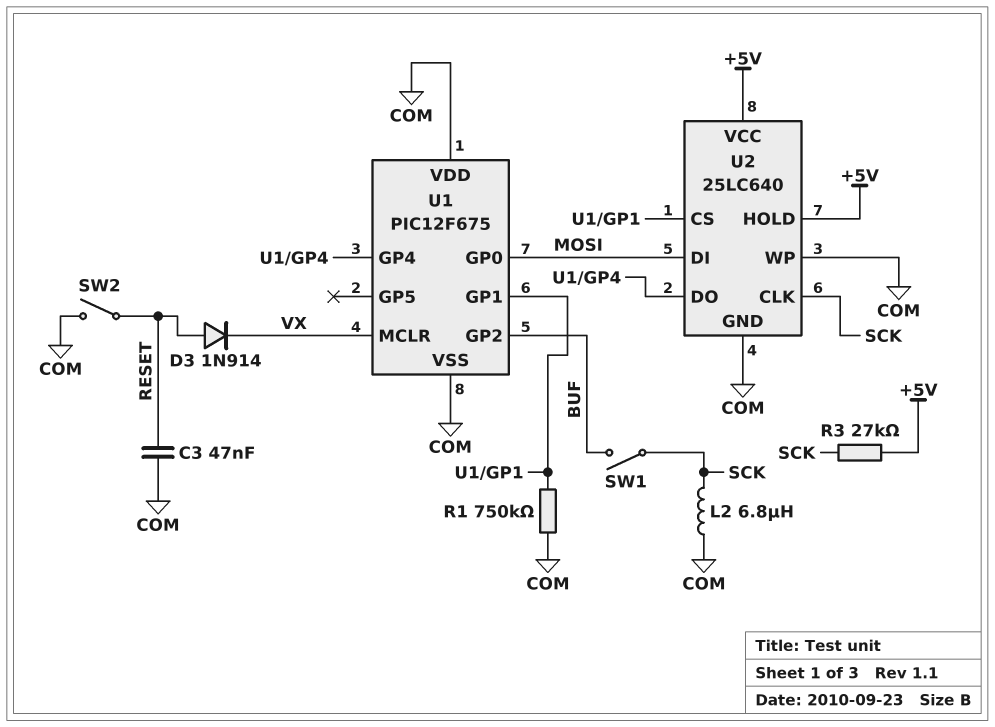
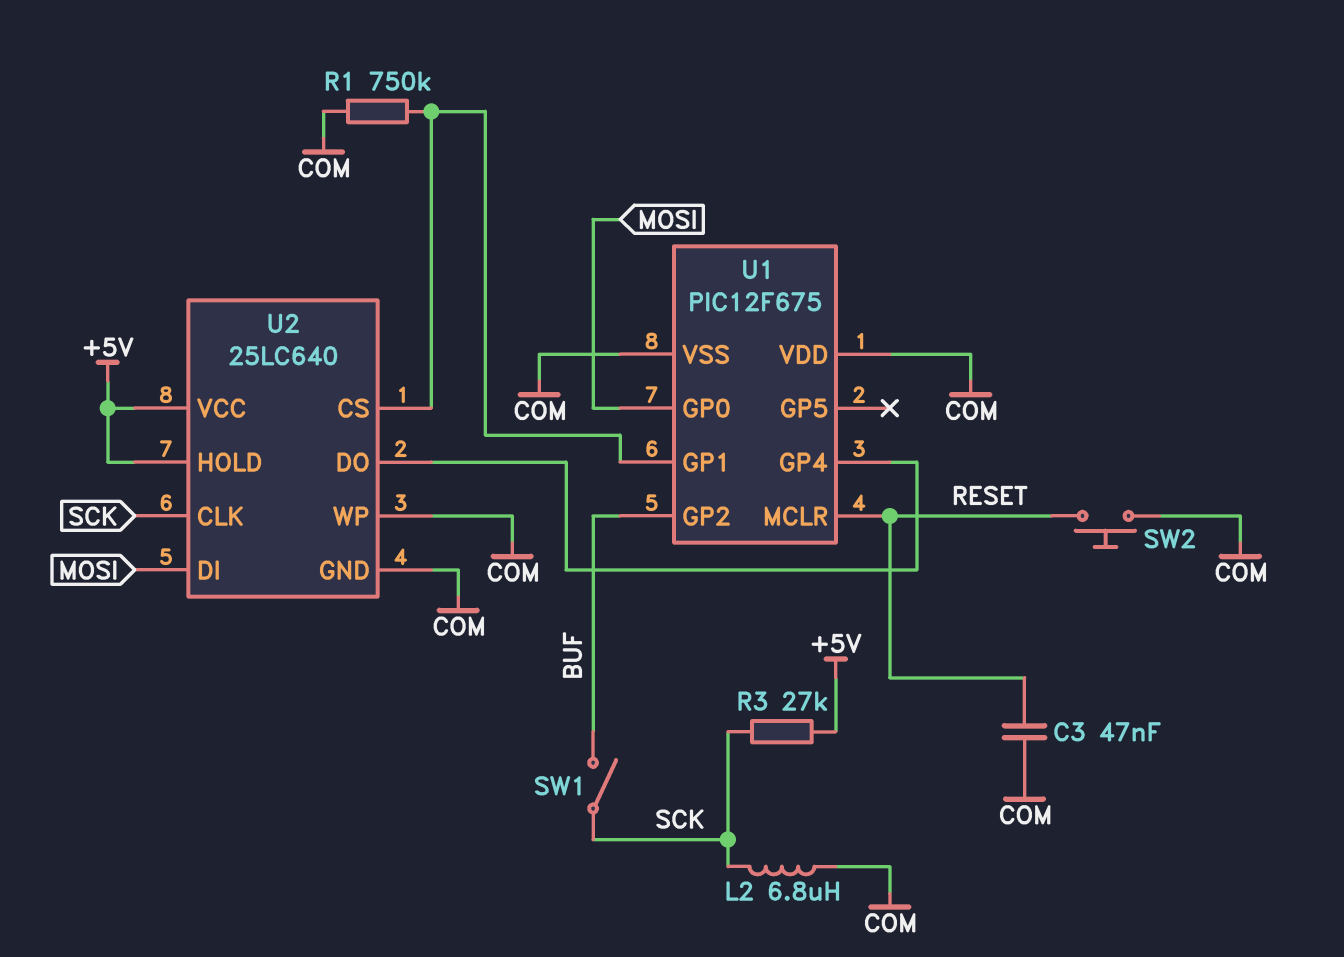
D3: diode 1N914 (A RESET, K VX) -> none
SW2: switch (COM, RESET) -> button (COM, RESET)
U1 pin MCLR: VX -> RESET

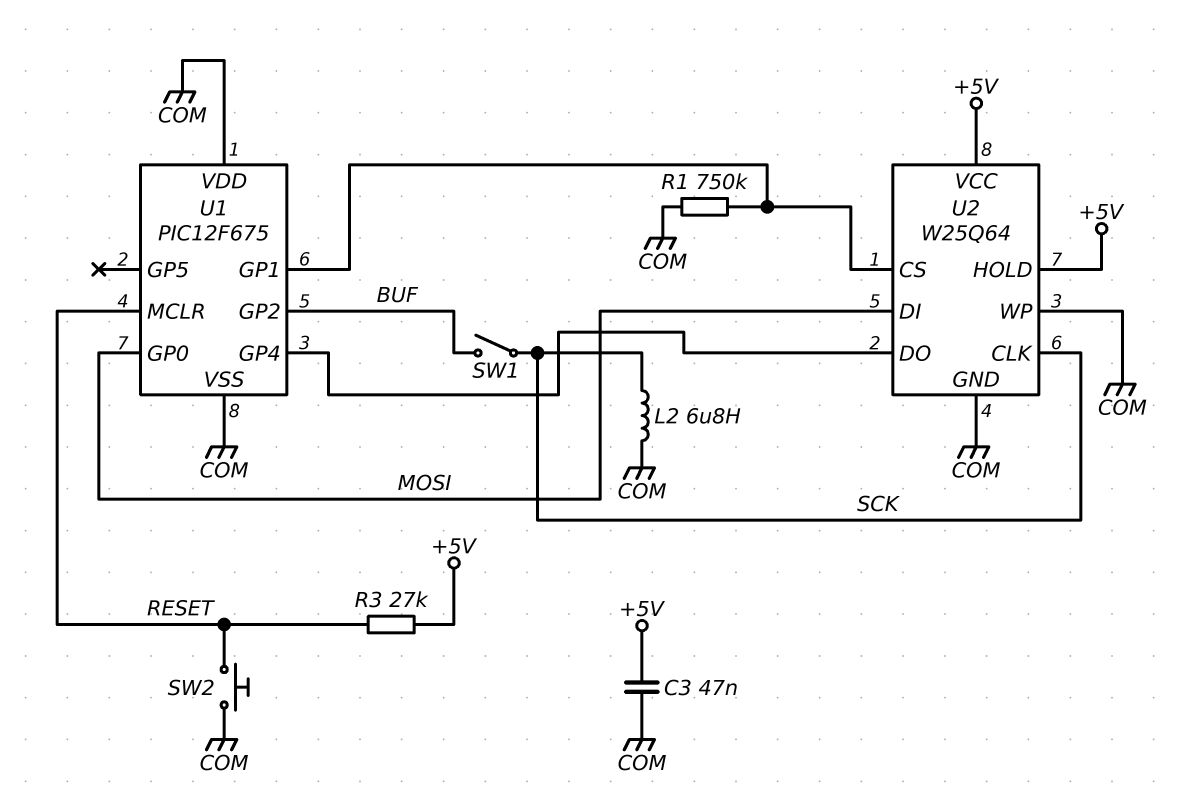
C3: 47nF (COM, RESET) -> 47nF (+5V, COM)
R3: 27k (+5V, SCK) -> 27k (+5V, RESET)
U2: 25LC640 -> W25Q64

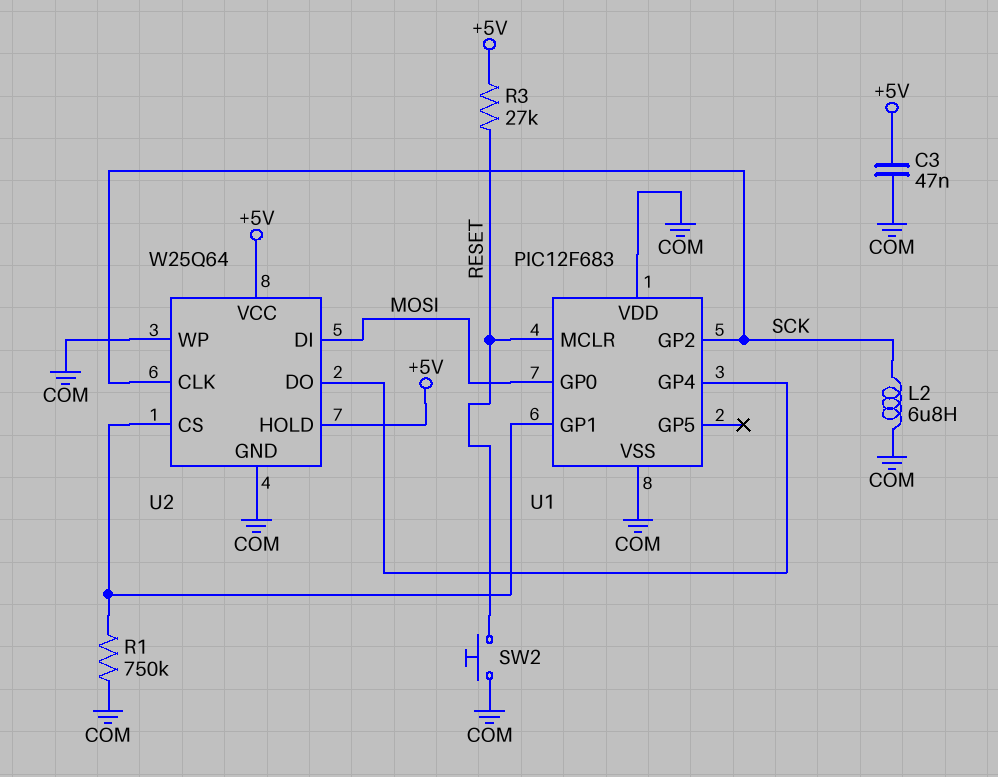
SW1: switch (BUF, SCK) -> none
U1: PIC12F675 -> PIC12F683
U1 pin GP2: BUF -> SCK

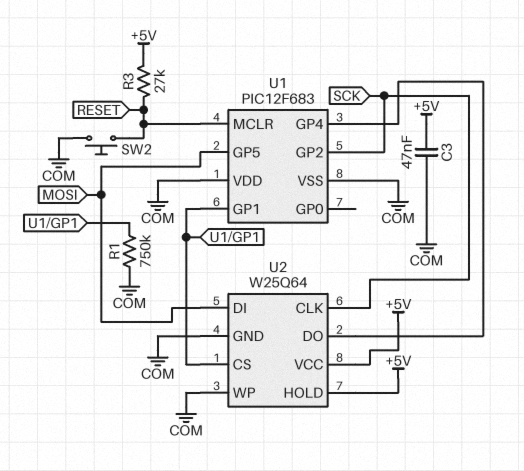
L2: 6.8uH (COM, SCK) -> none
U1 pin GP0: MOSI -> none
U1 pin GP5: none -> MOSI

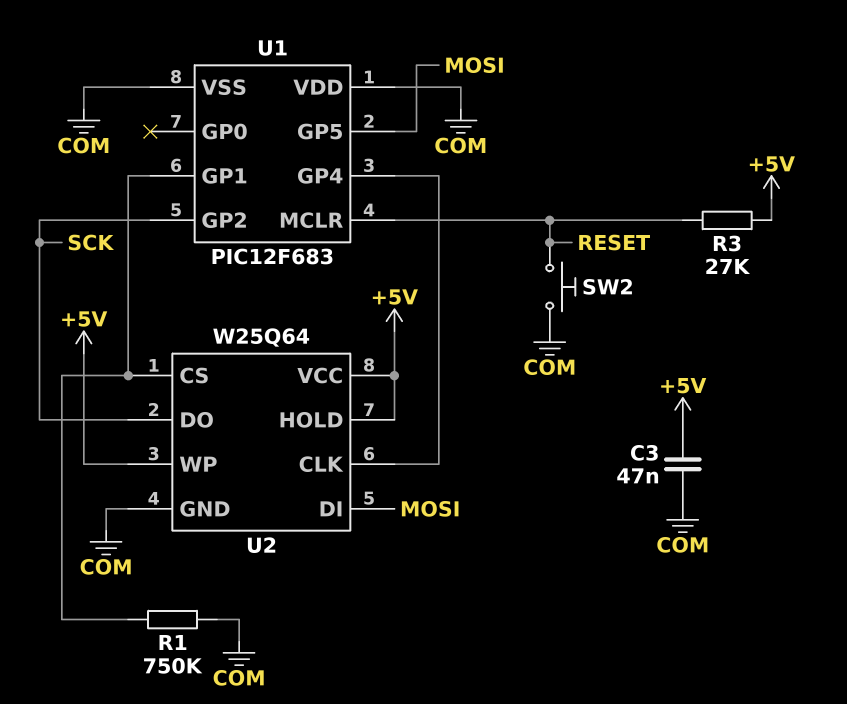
U2 pin CLK: SCK -> U1/GP4
U2 pin DO: U1/GP4 -> SCK
U2 pin WP: COM -> +5V

